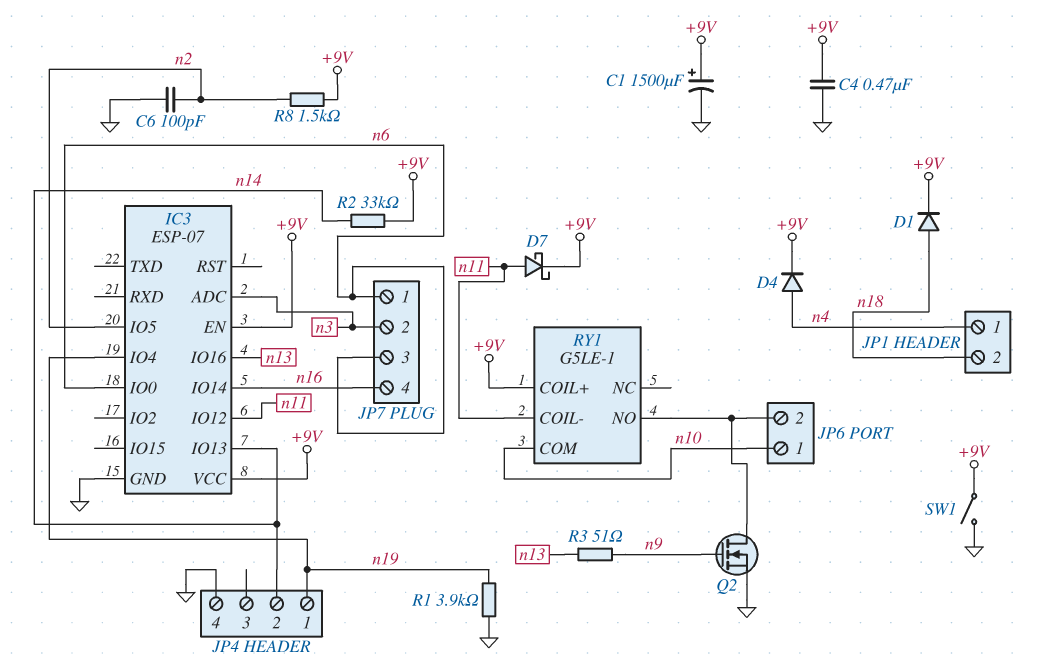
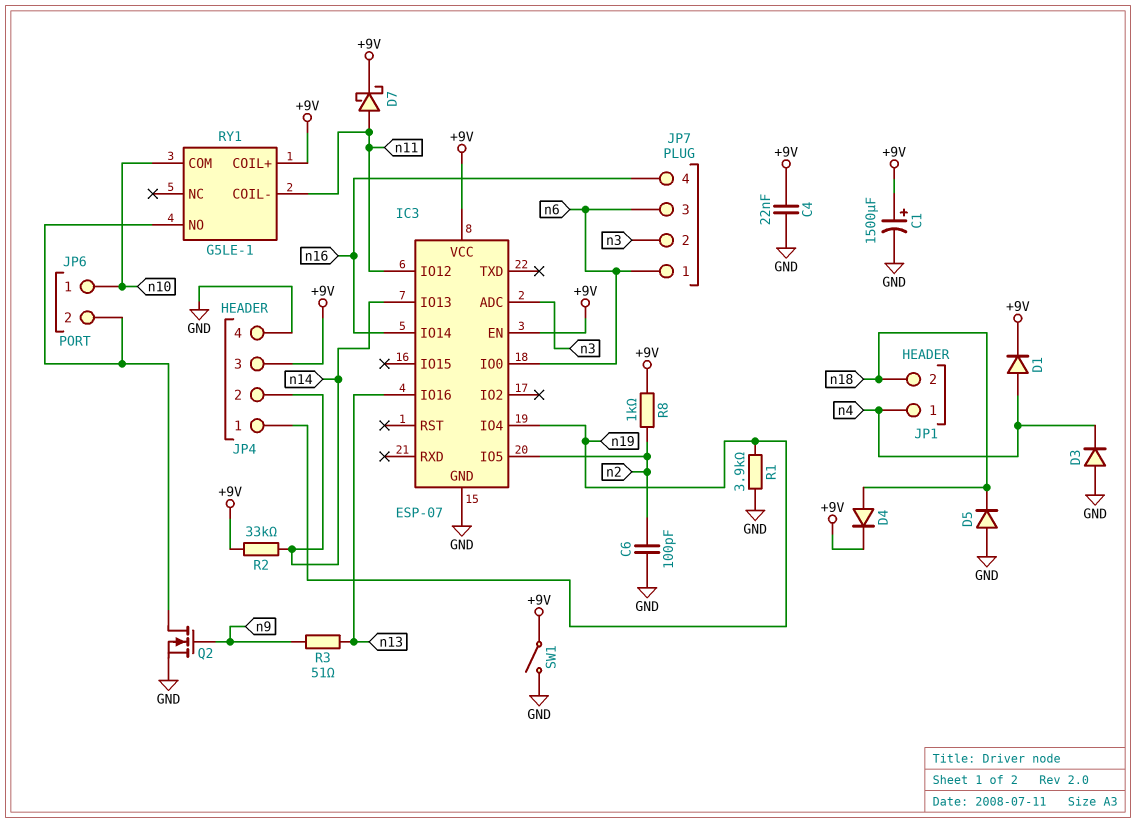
C4: 470nF (+9V, GND) -> 22nF (+9V, GND)
D1: diode (A n18, K +9V) -> diode (A n4, K +9V)
D3: none -> diode (A GND, K n4)
D4: diode (A n4, K +9V) -> diode (A n18, K +9V)
D5: none -> diode (A GND, K n18)
JP4 pin 3: none -> +9V
R8: 1.5k (+9V, n2) -> 1k (+9V, n2)

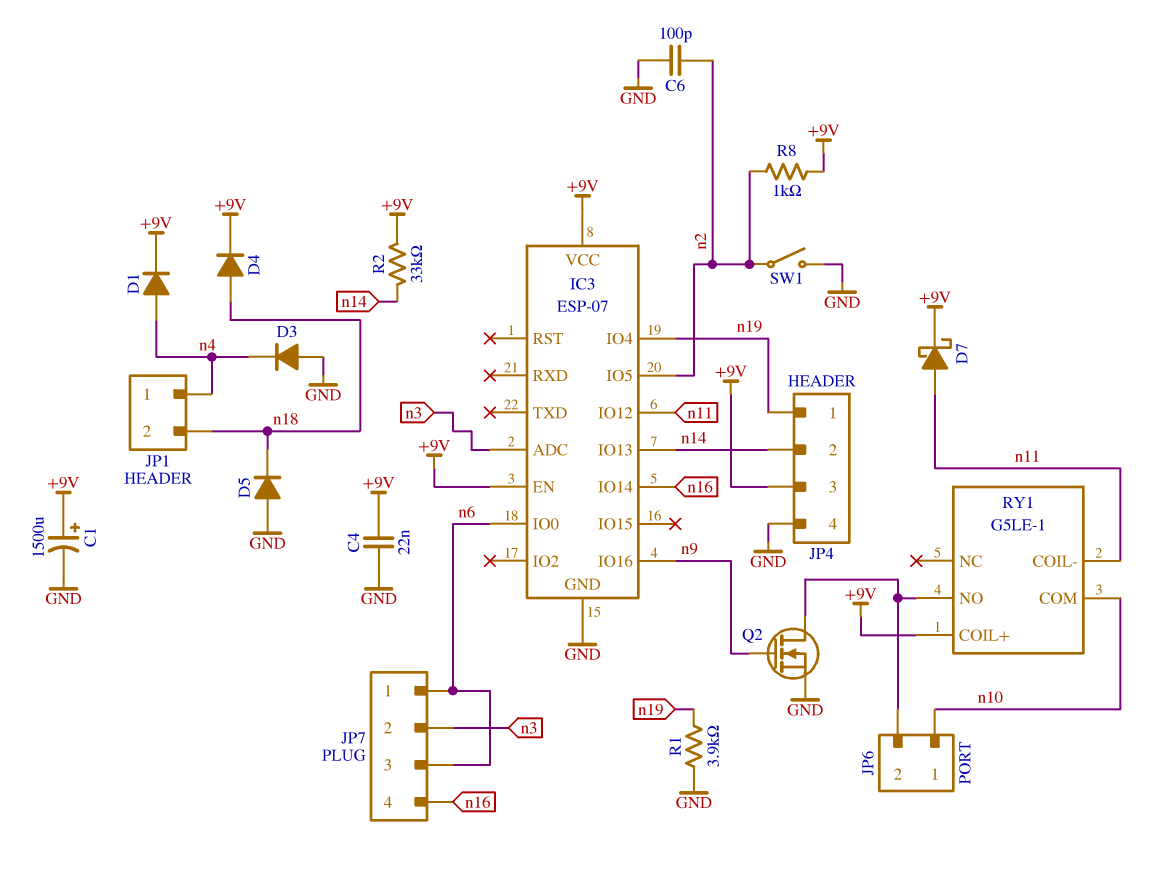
IC3 pin IO16: n13 -> n9
R3: 51 (n9, n13) -> none
SW1: switch (+9V, GND) -> switch (GND, n2)

